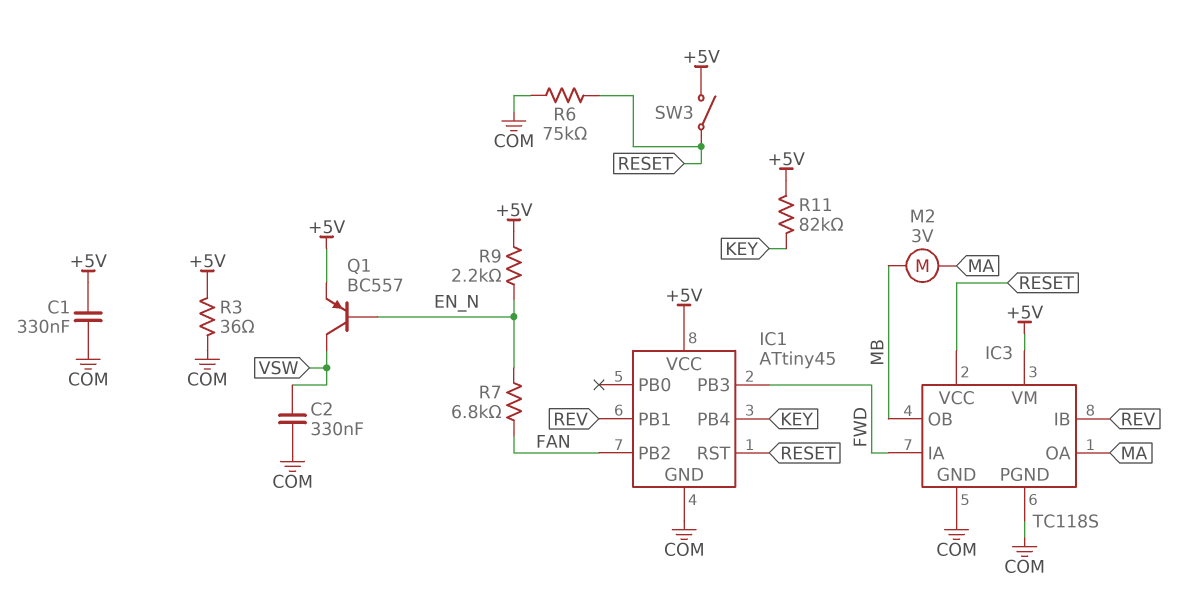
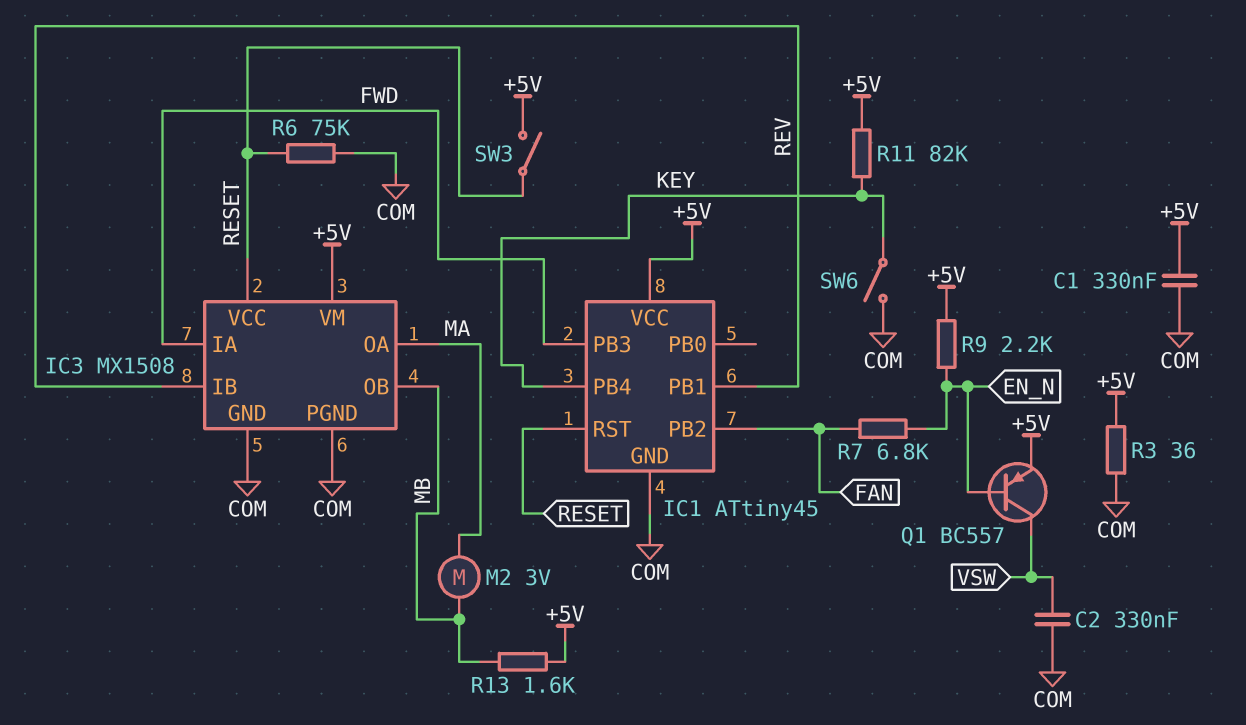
IC3: TC118S -> MX1508
R13: none -> 1.6k (+5V, MB)
SW6: none -> switch (COM, KEY)

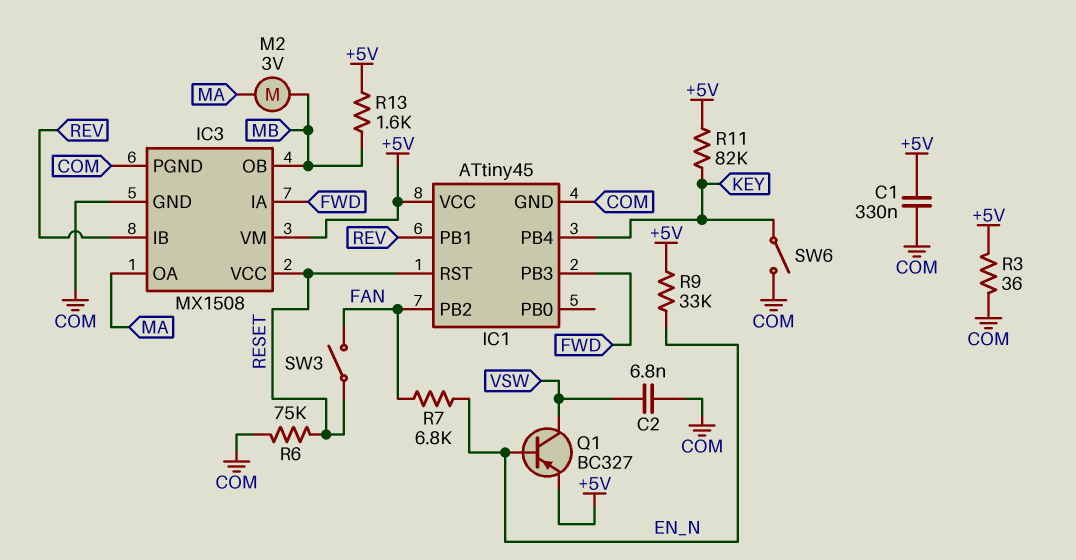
C2: 330nF (COM, VSW) -> 6.8nF (COM, VSW)
Q1: PNP BC557 (B EN_N, C VSW, E +5V) -> PNP BC327 (B EN_N, C VSW, E +5V)
R9: 2.2k (+5V, EN_N) -> 33k (+5V, EN_N)
SW3: switch (+5V, RESET) -> switch (FAN, RESET)

